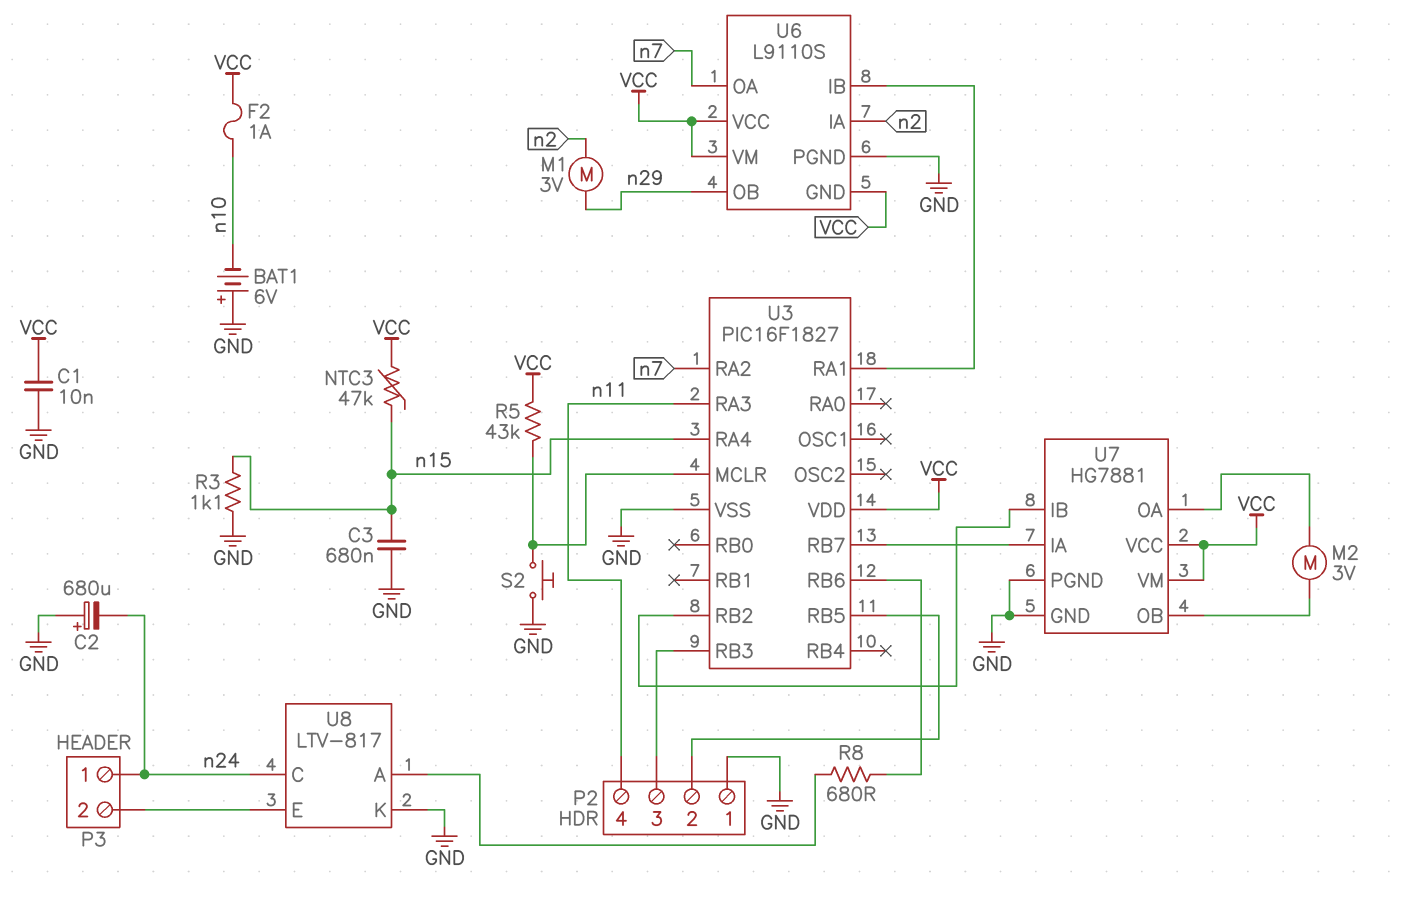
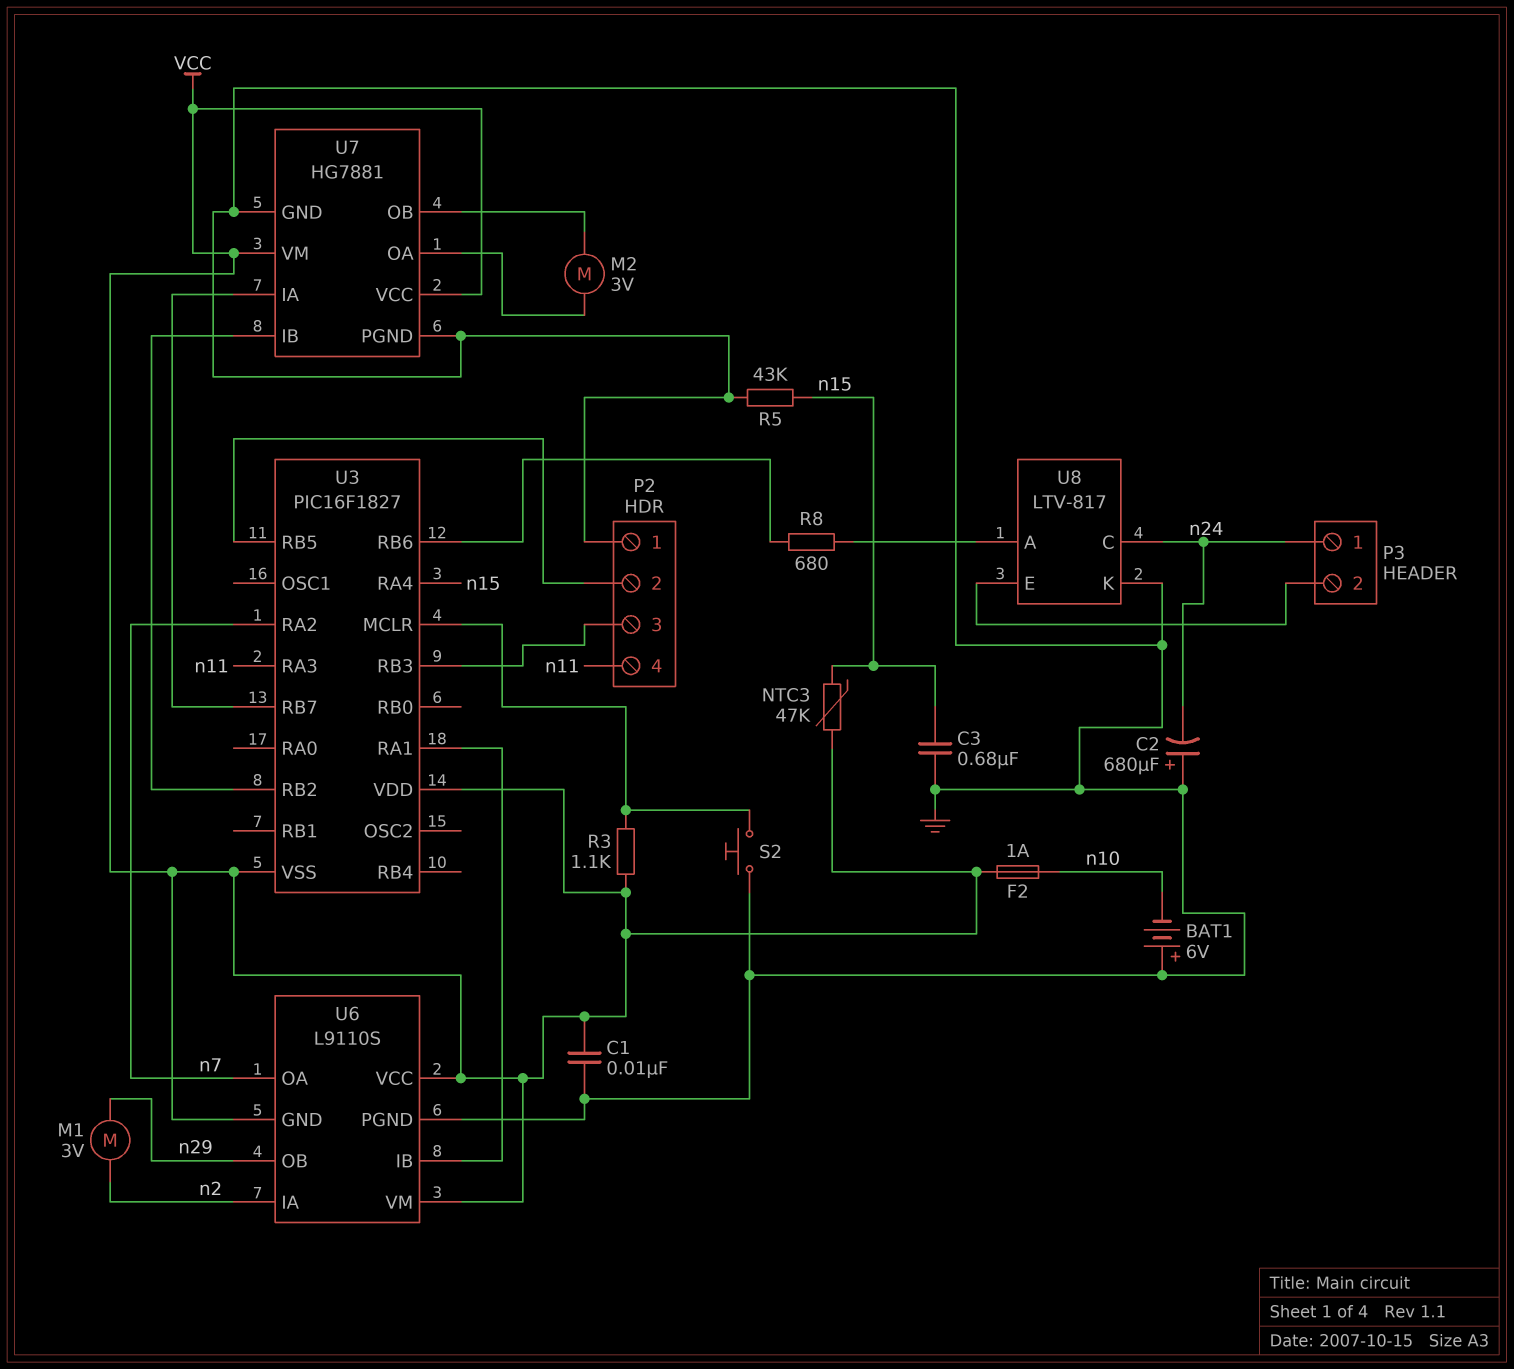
R3: 1.1k (GND, n15) -> 1.1k (U3/MCLR, VCC)
R5: 43k (U3/MCLR, VCC) -> 43k (GND, n15)
U3 pin VSS: GND -> VCC

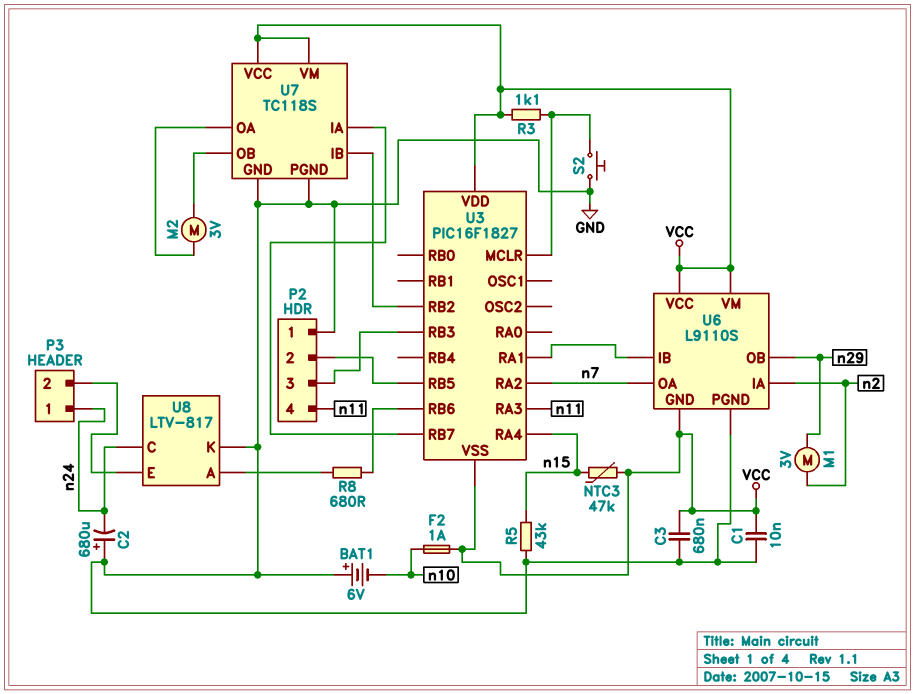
C3: 680nF (GND, n15) -> 680nF (GND, VCC)
U7: HG7881 -> TC118S

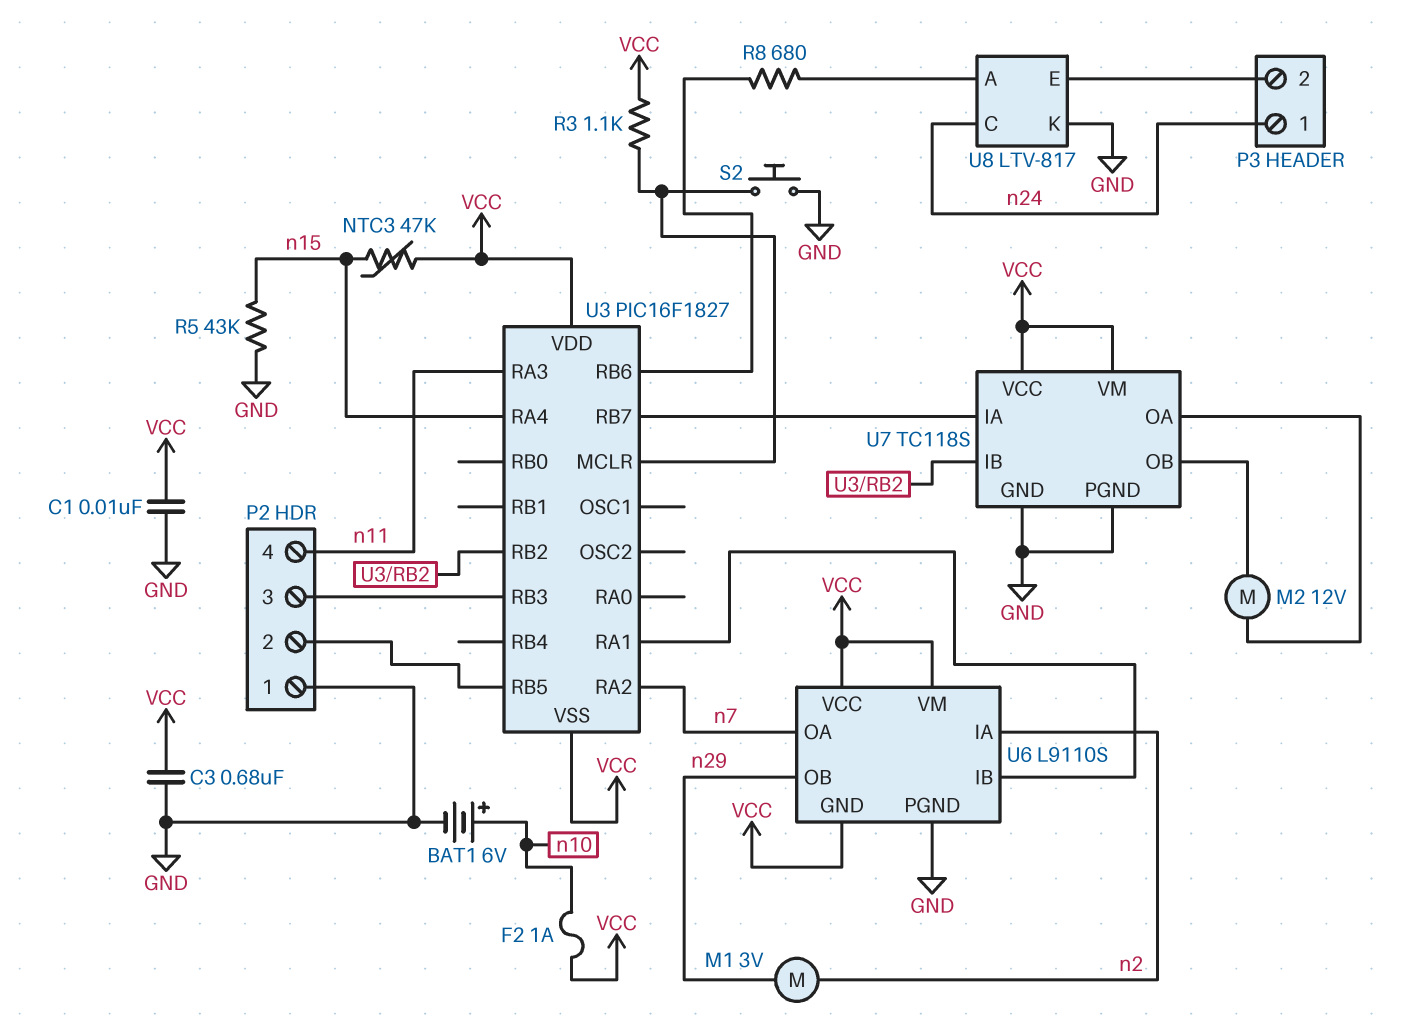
BAT1: 6V (plus GND, minus n10) -> 6V (plus n10, minus GND)
C2: 680uF (plus GND, minus n24) -> none
M2: motor 3V (U7/OA, U7/OB) -> motor 12V (U7/OA, U7/OB)

